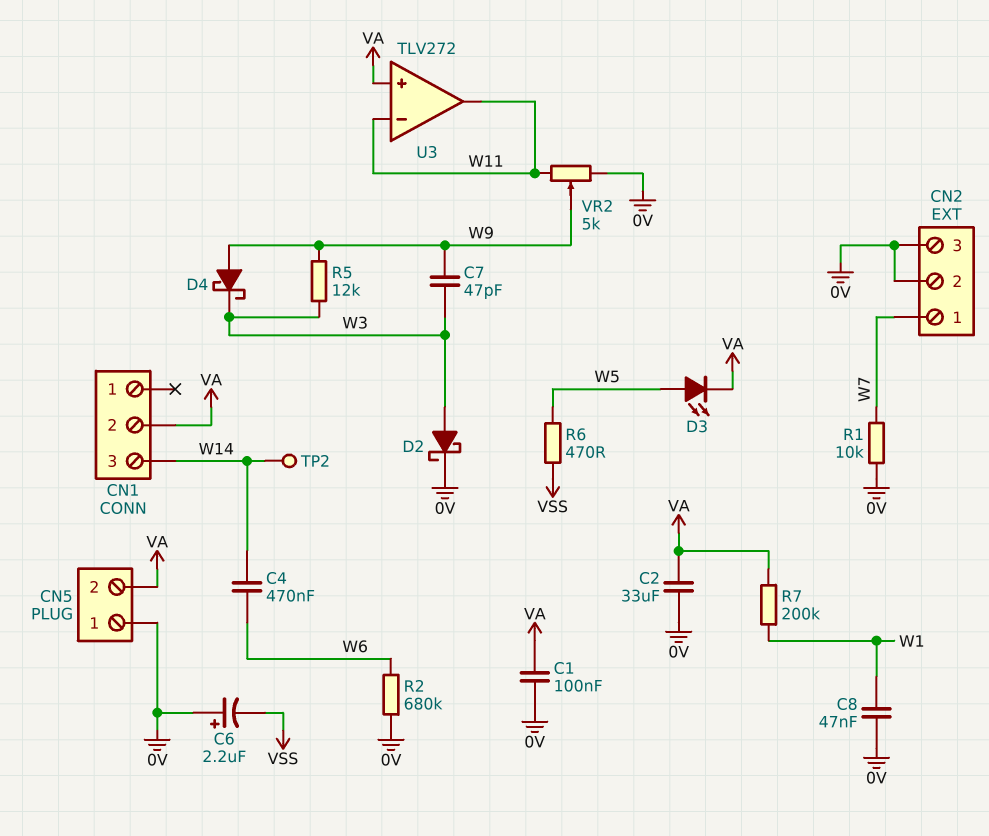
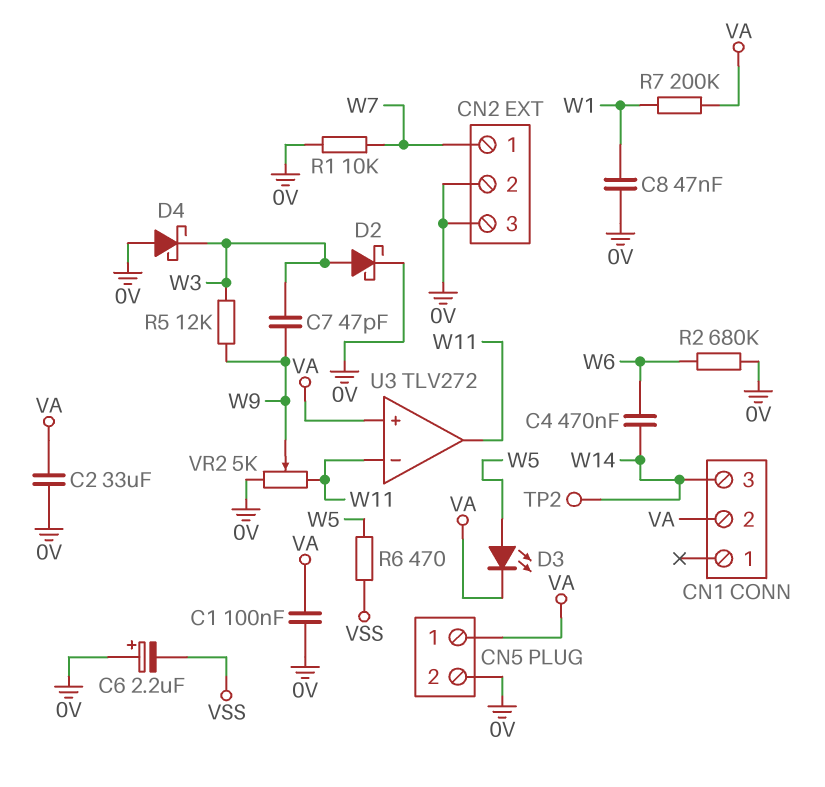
CN5 pin 1: 0V -> VA
CN5 pin 2: VA -> 0V
D4: schottky (A W9, K W3) -> schottky (A 0V, K W3)

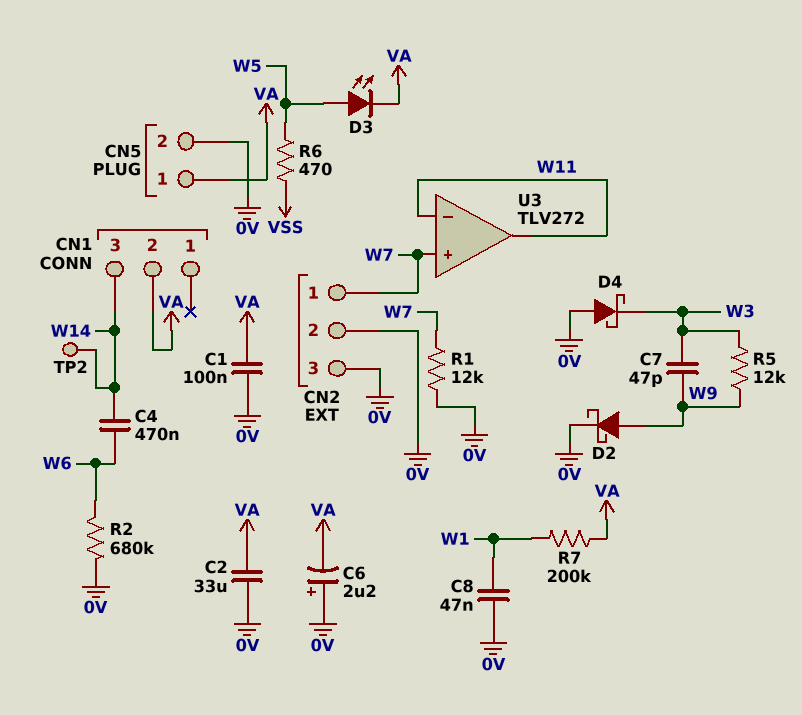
C6: 2.2uF (plus 0V, minus VSS) -> 2.2uF (plus 0V, minus VA)
D2: schottky (A W3, K 0V) -> schottky (A W9, K 0V)
R1: 10k (0V, W7) -> 12k (0V, W7)
U3 pin in+: VA -> W7
VR2: 5k (0V, W11, wiper W9) -> none

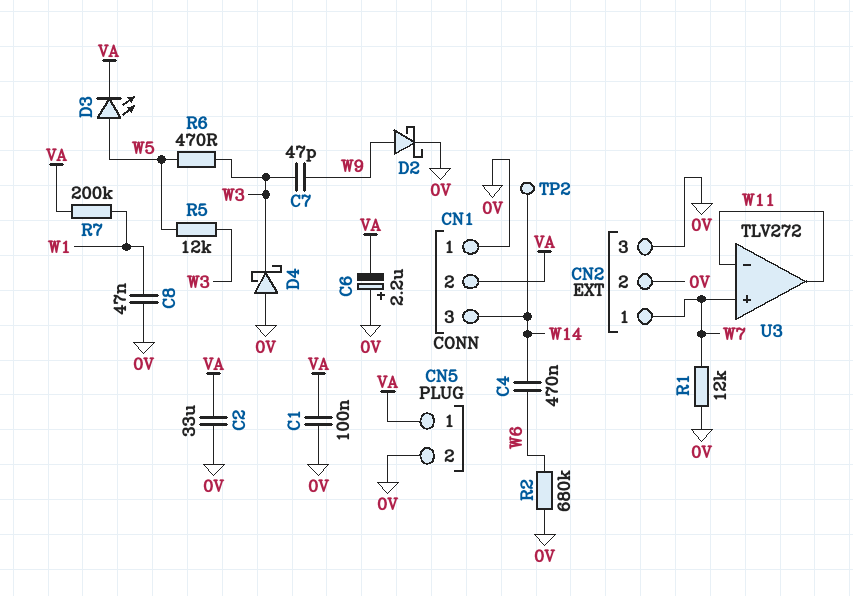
CN1 pin 1: none -> 0V
R5: 12k (W3, W9) -> 12k (W3, W5)
R6: 470 (VSS, W5) -> 470 (W3, W5)

